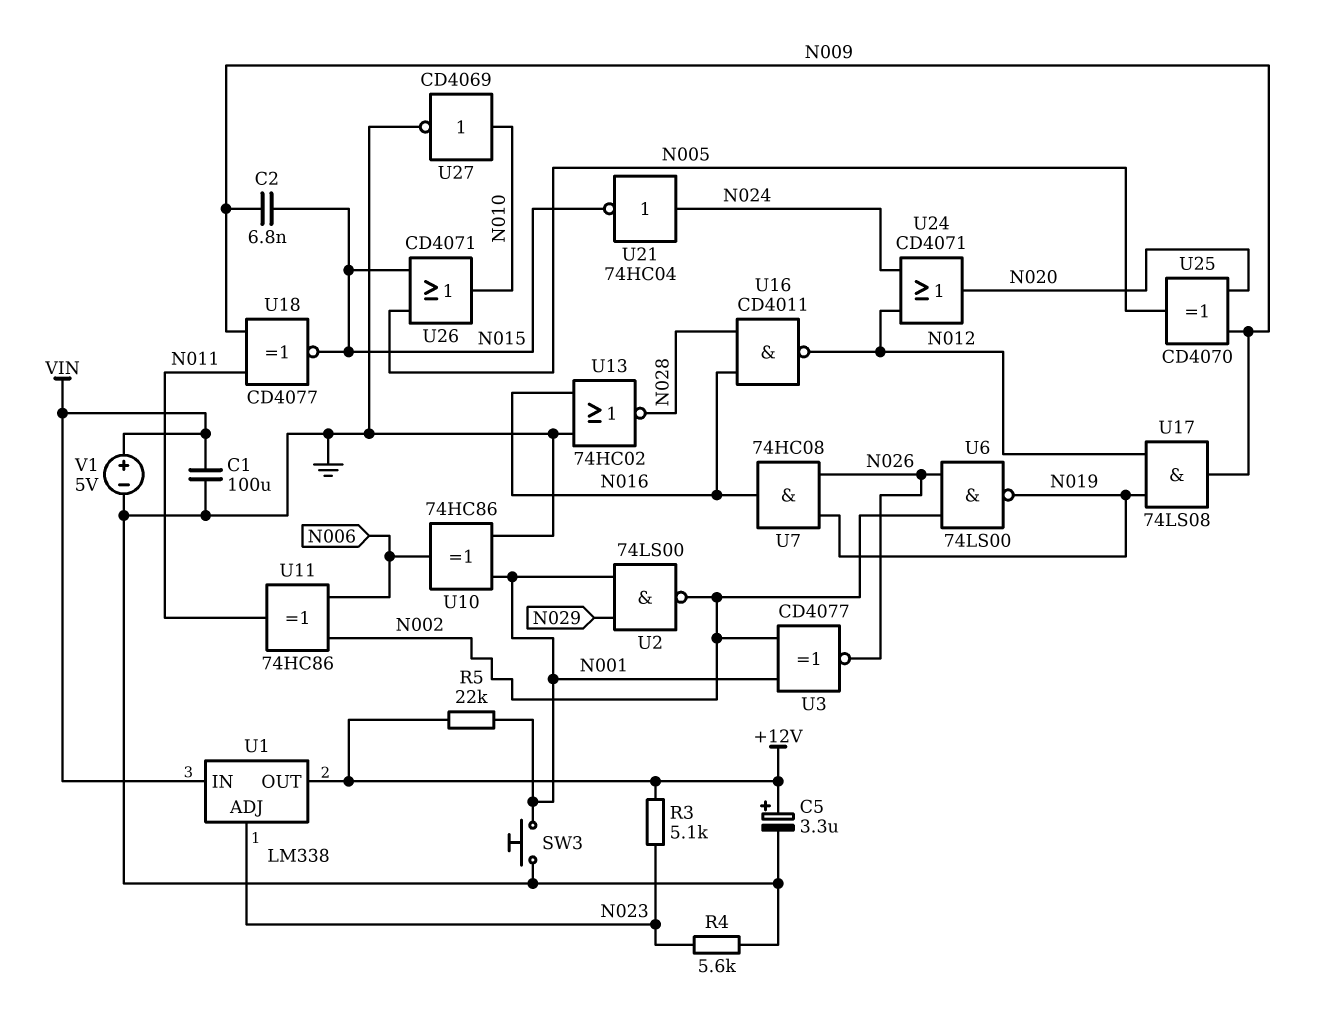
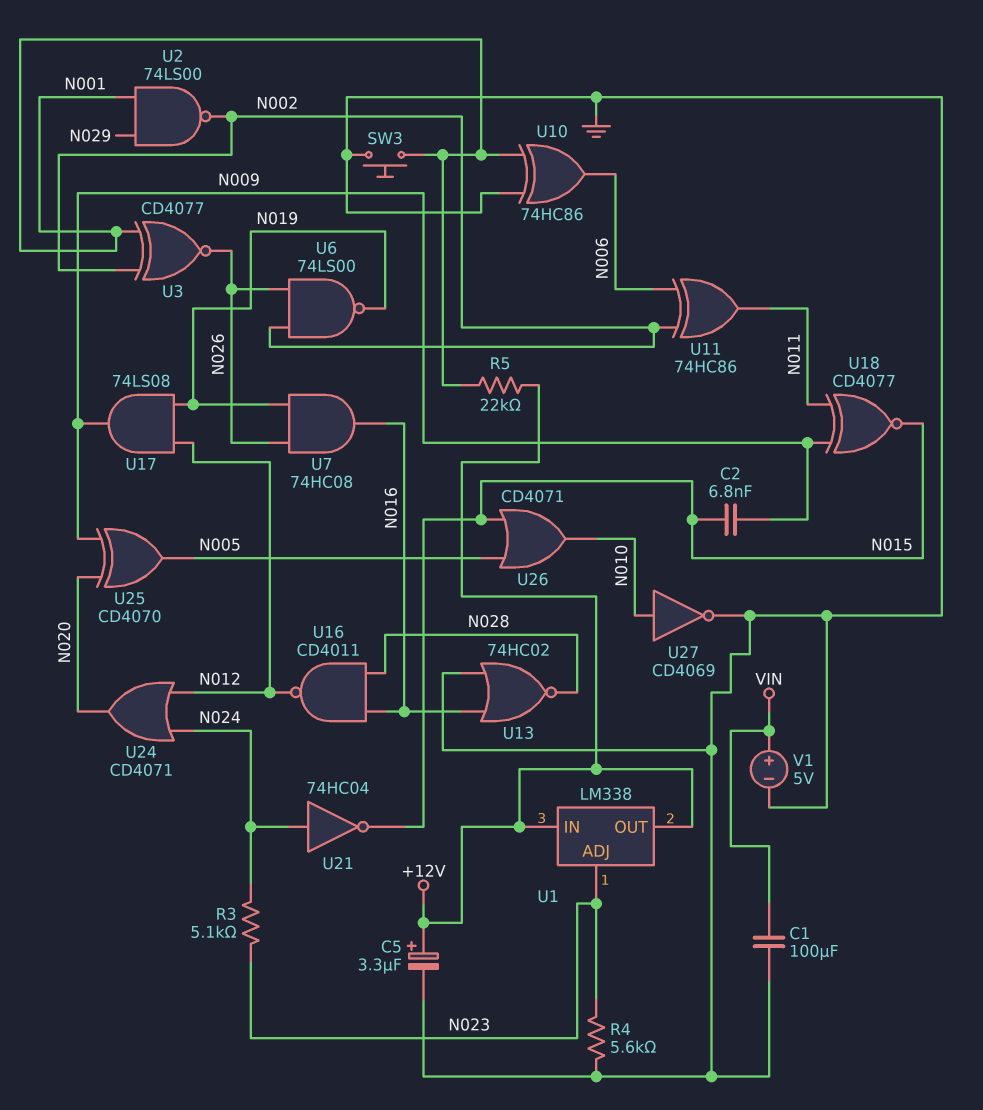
R3: 5.1k (+12V, N023) -> 5.1k (N023, N024)
U1 pin IN: VIN -> +12V

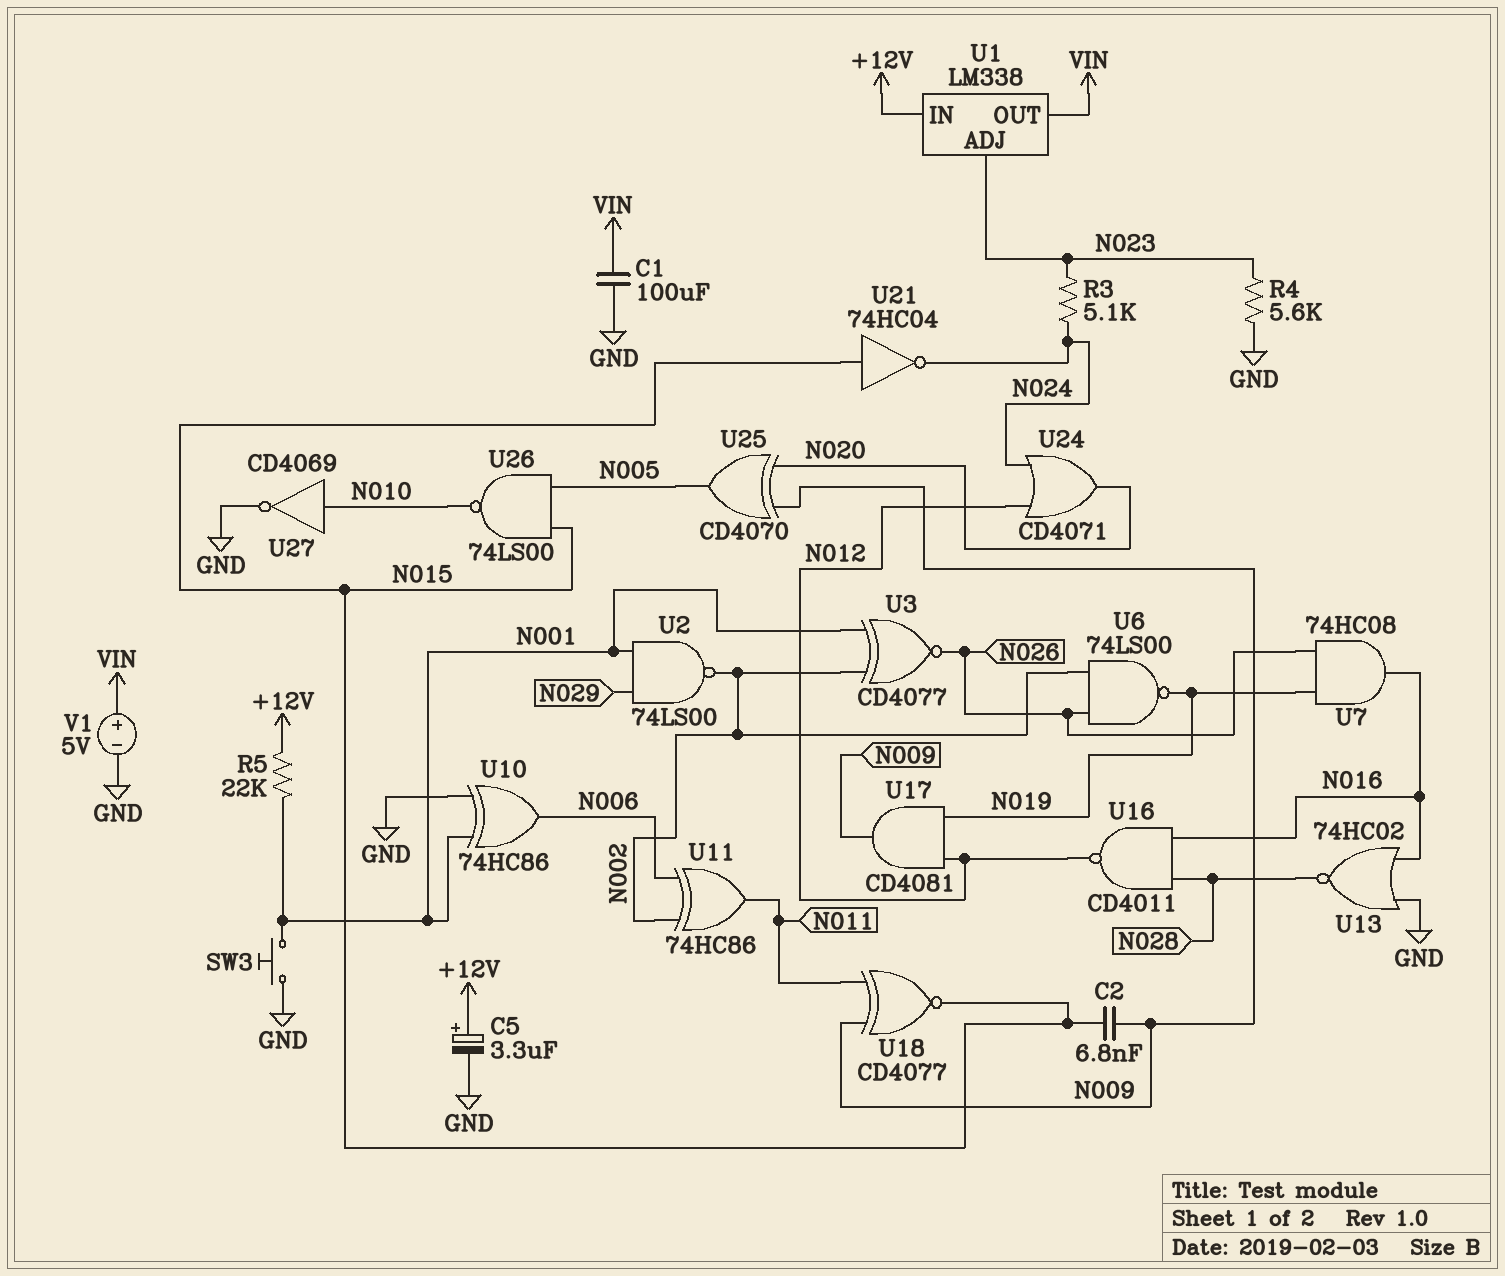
U1 pin OUT: +12V -> VIN
U17: AND 74LS08 (in N012, in N019, out N009) -> AND CD4081 (in N012, in N019, out N009)
U21: NOT 74HC04 (in N024, out N015) -> NOT 74HC04 (in N015, out N024)
U26: OR CD4071 (in N005, in N015, out N010) -> NAND 74LS00 (in N005, in N015, out N010)

